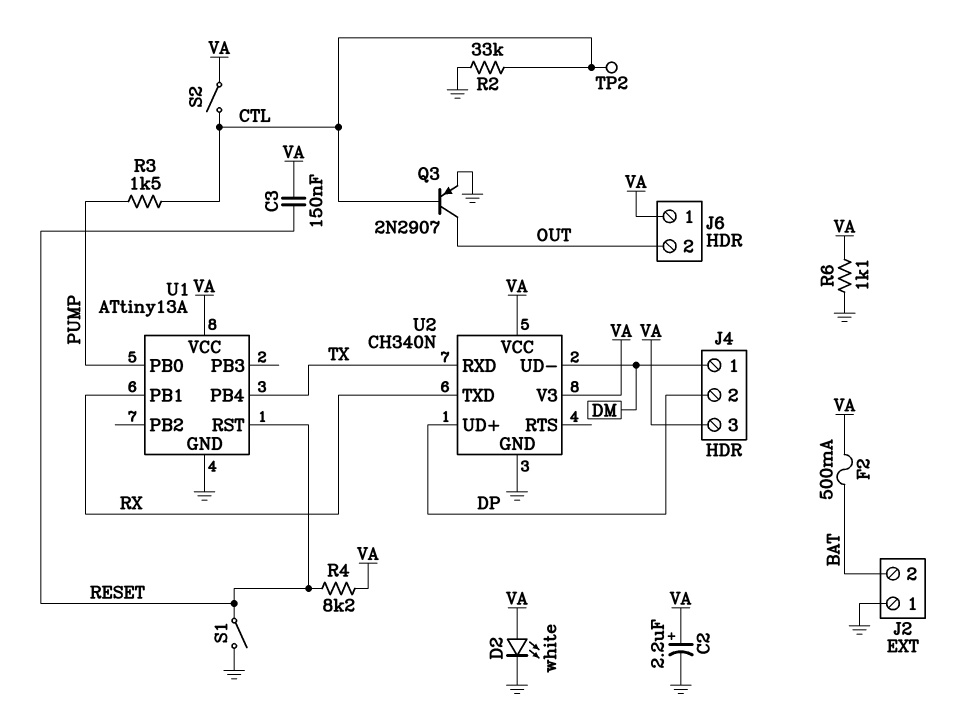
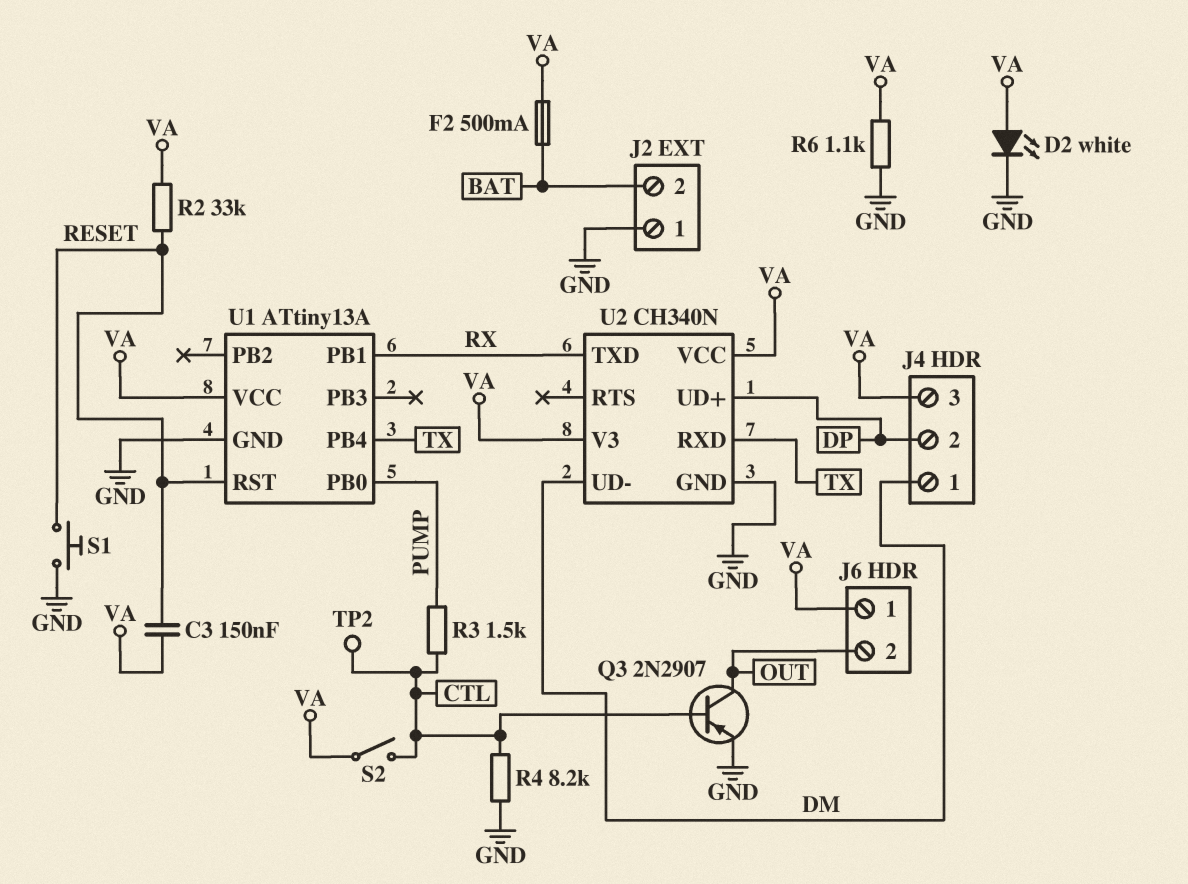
C2: 2.2uF (plus VA, minus GND) -> none
R2: 33k (CTL, GND) -> 33k (RESET, VA)
R4: 8.2k (RESET, VA) -> 8.2k (CTL, GND)
S1: switch (GND, RESET) -> button (GND, RESET)

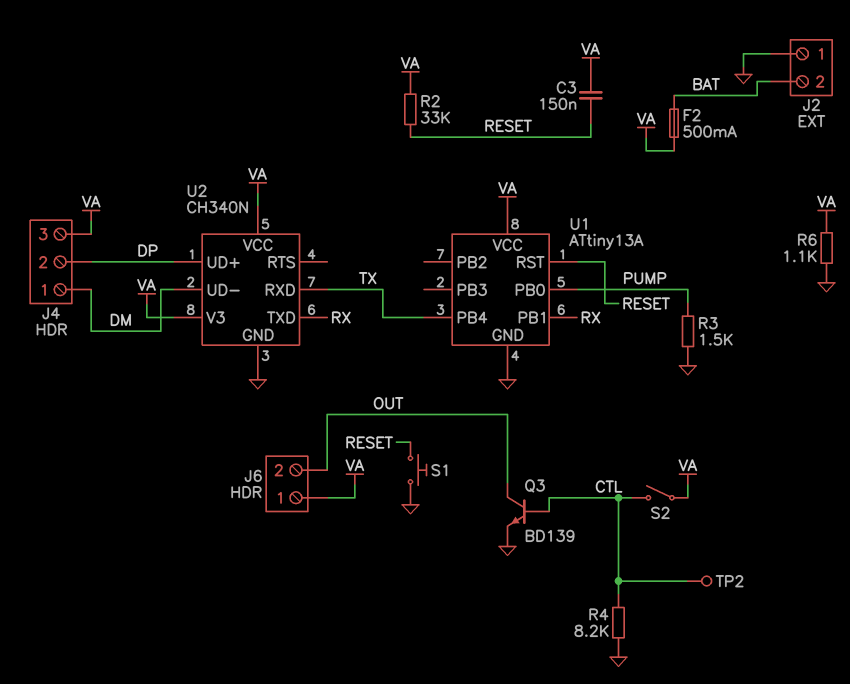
D2: LED white (A VA, K GND) -> none
Q3: PNP 2N2907 (B CTL, C OUT, E GND) -> NPN BD139 (B CTL, C OUT, E GND)
R3: 1.5k (CTL, PUMP) -> 1.5k (GND, PUMP)

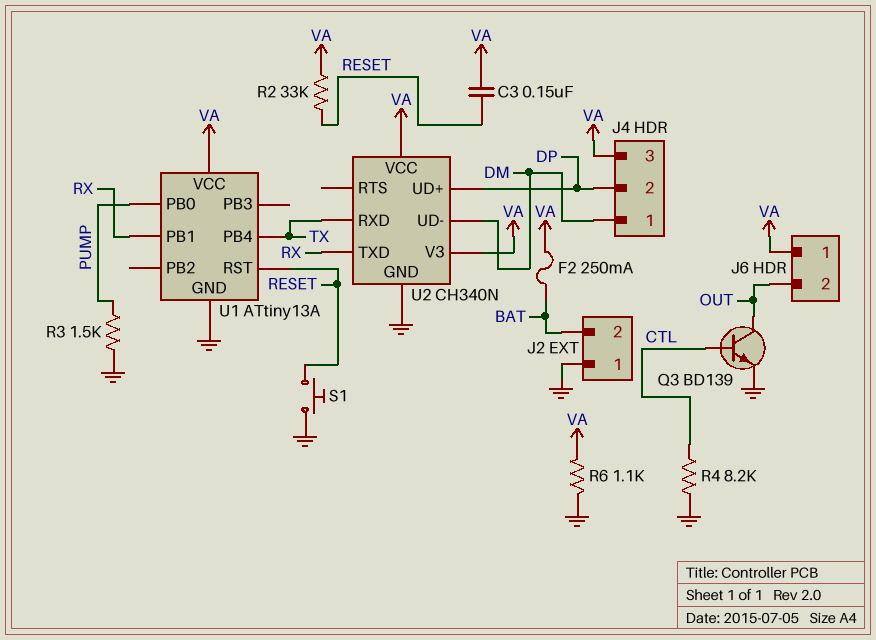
F2: 500mA (BAT, VA) -> 250mA (BAT, VA)
S2: switch (CTL, VA) -> none
TP2: test point (CTL) -> none

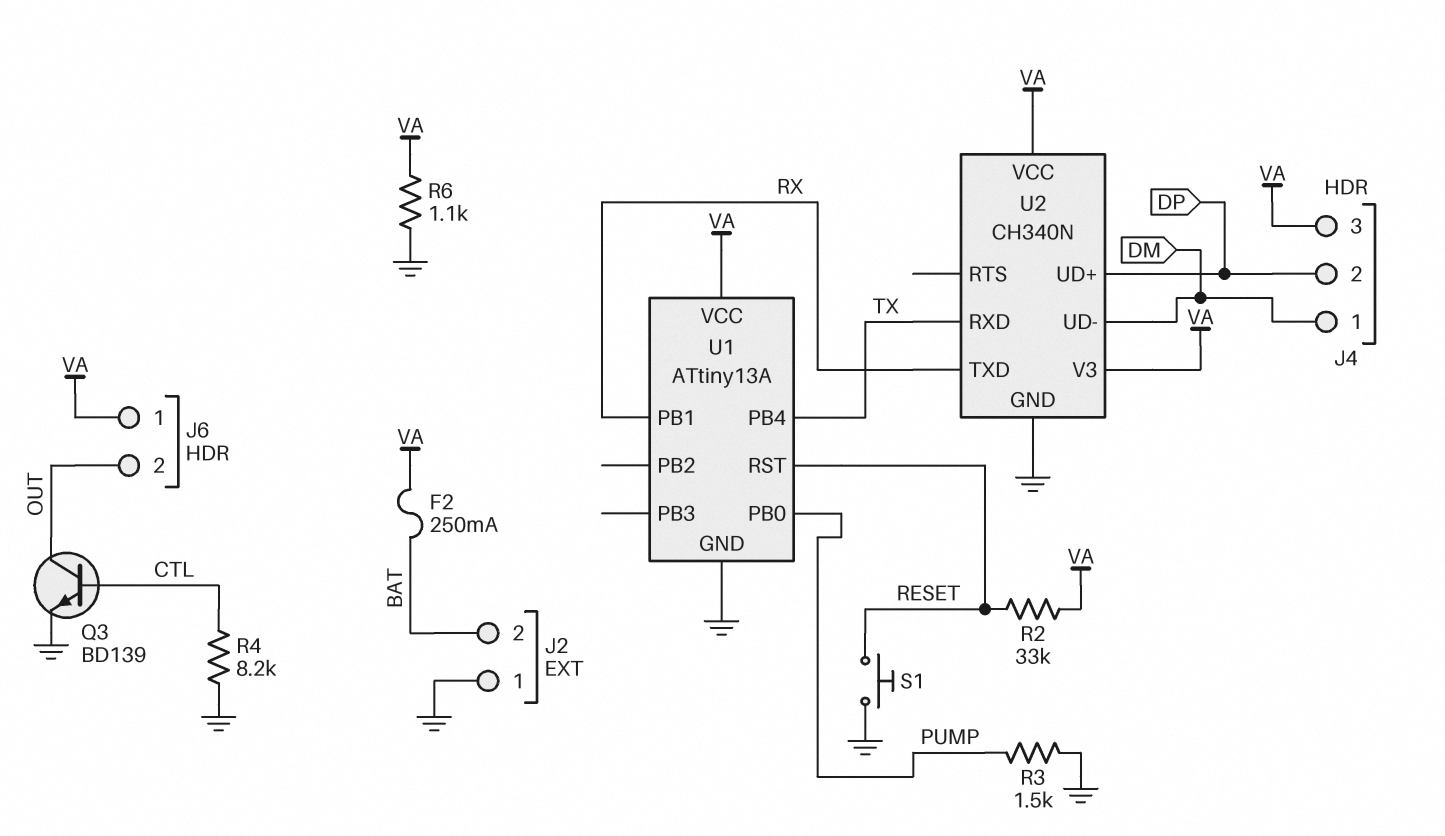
C3: 150nF (RESET, VA) -> none

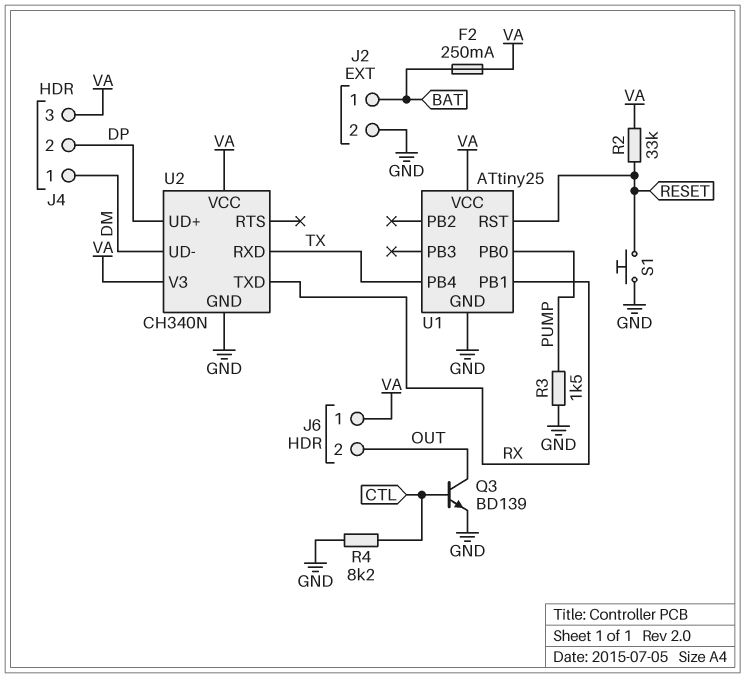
J2 pin 1: GND -> BAT
J2 pin 2: BAT -> GND
R6: 1.1k (GND, VA) -> none
U1: ATtiny13A -> ATtiny25

